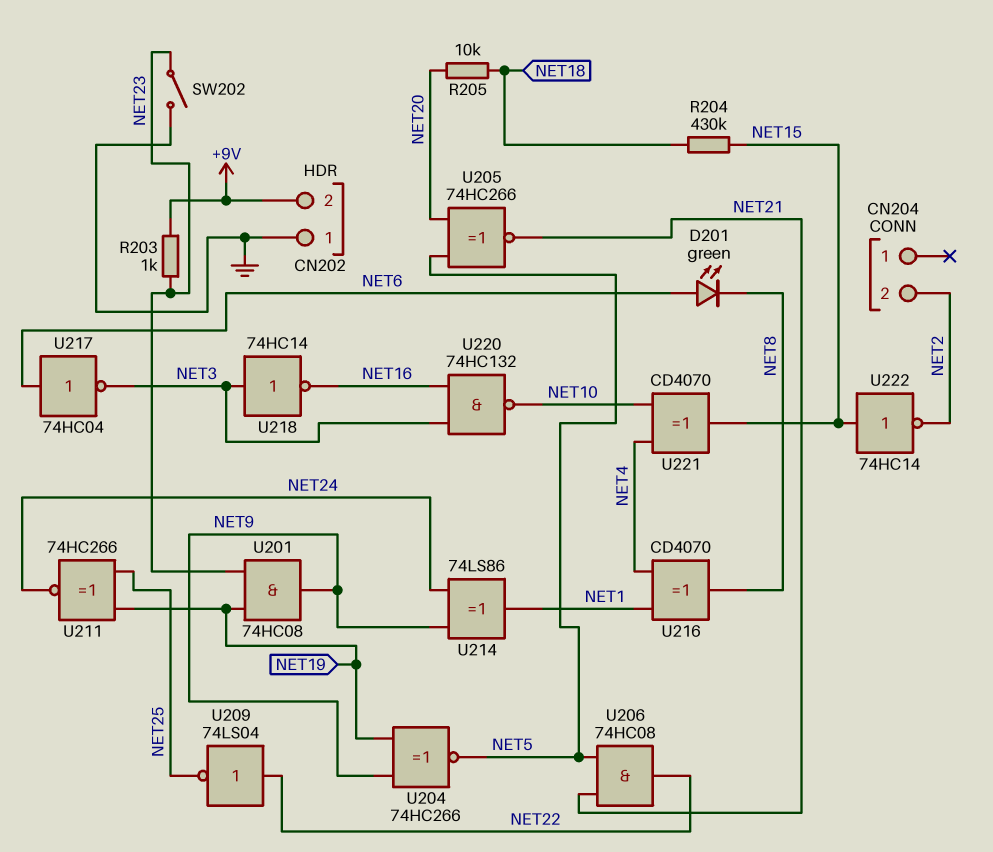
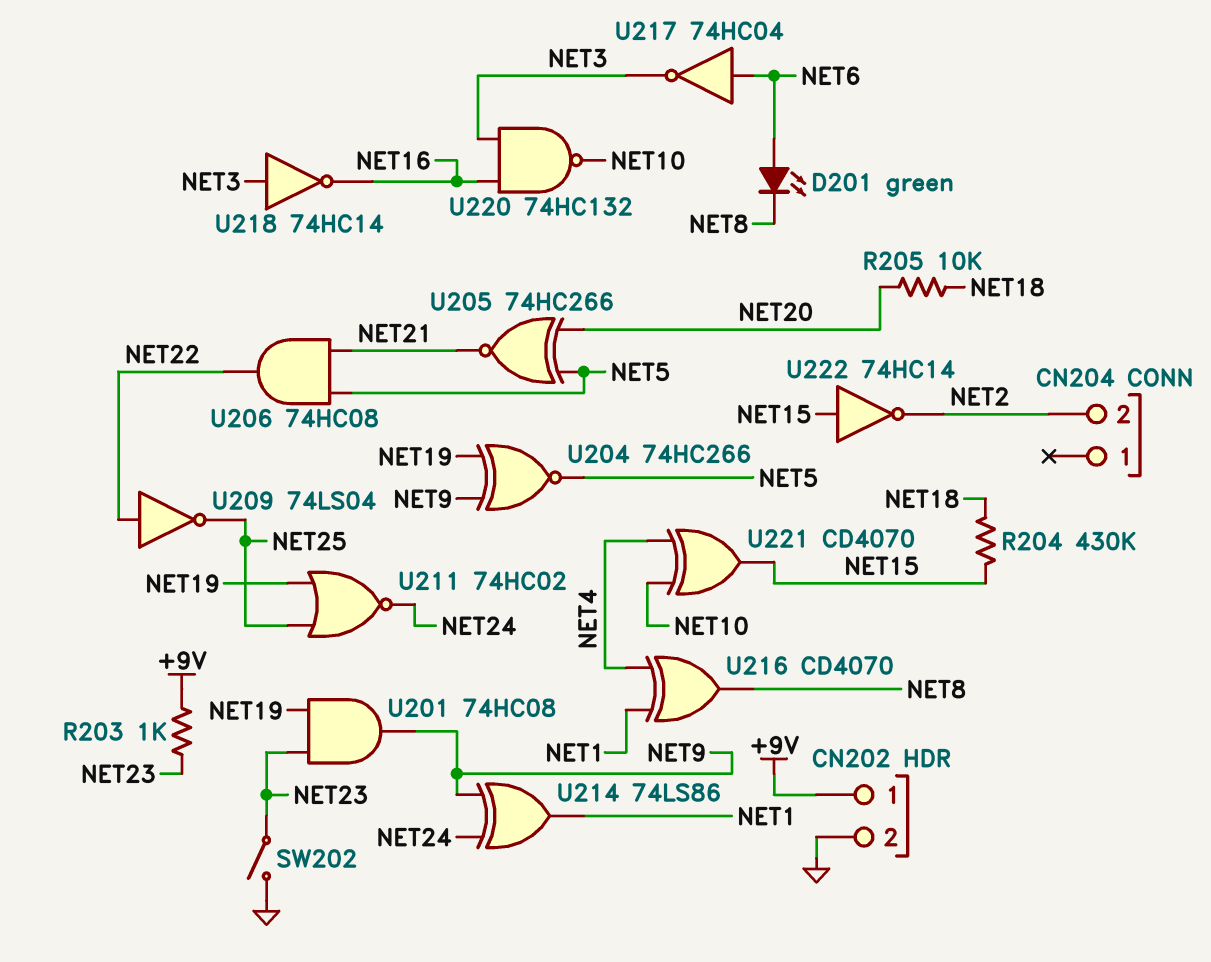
CN202 pin 1: GND -> +9V
CN202 pin 2: +9V -> GND
U211: XNOR 74HC266 (in NET19, in NET25, out NET24) -> NOR 74HC02 (in NET19, in NET25, out NET24)

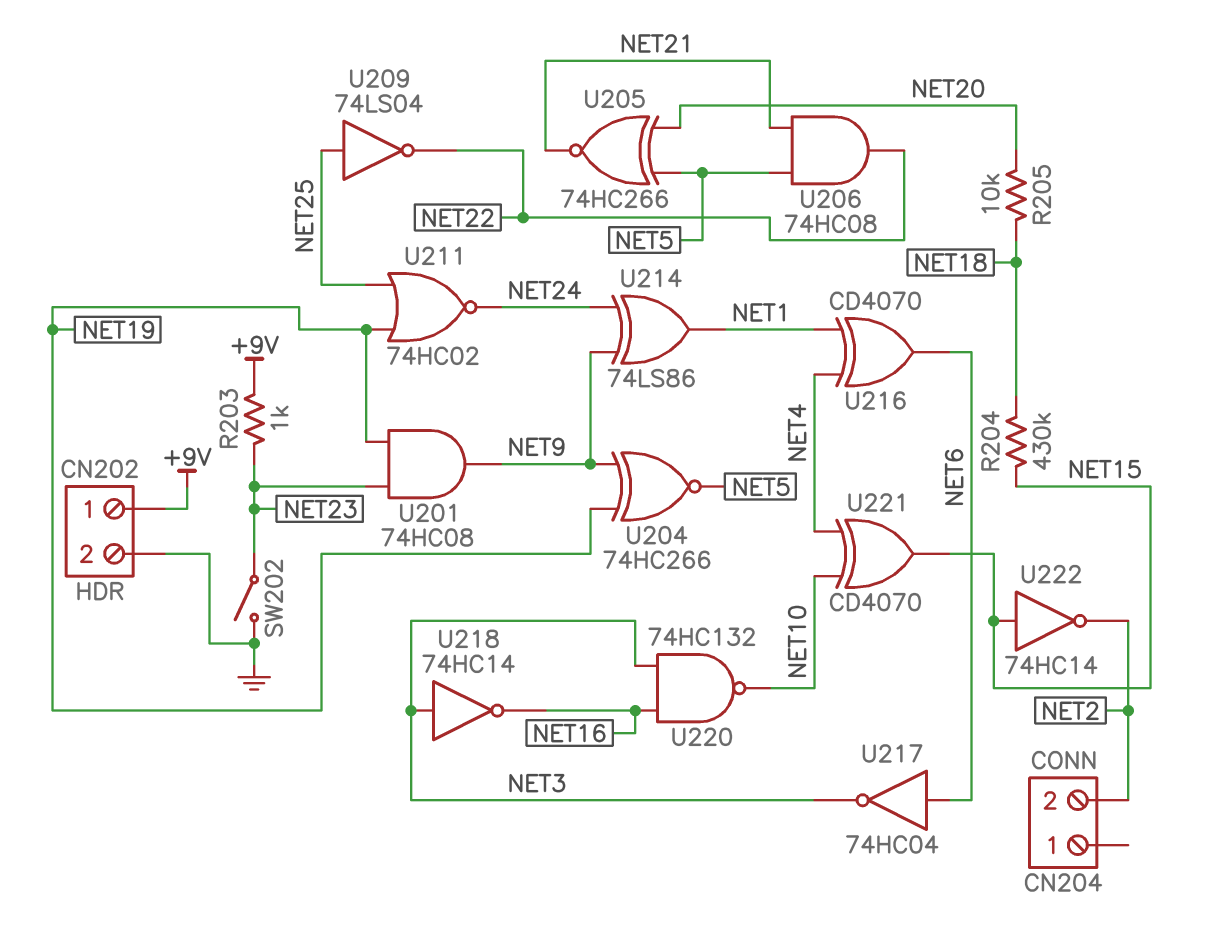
D201: LED green (A NET6, K NET8) -> none
U209: NOT 74LS04 (in NET22, out NET25) -> NOT 74LS04 (in NET25, out NET22)
U216: XOR CD4070 (in NET1, in NET4, out NET8) -> XOR CD4070 (in NET1, in NET4, out NET6)

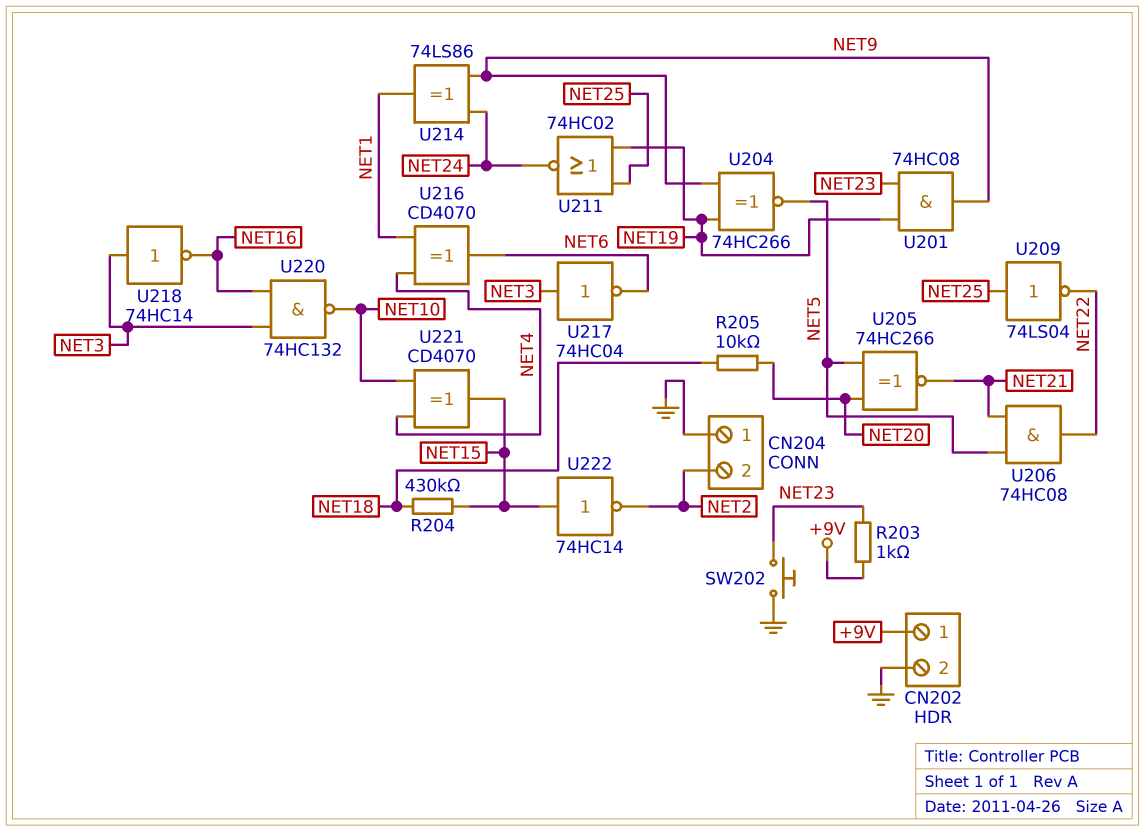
CN204 pin 1: none -> GND
SW202: switch (GND, NET23) -> button (GND, NET23)
U217: NOT 74HC04 (in NET6, out NET3) -> NOT 74HC04 (in NET3, out NET6)

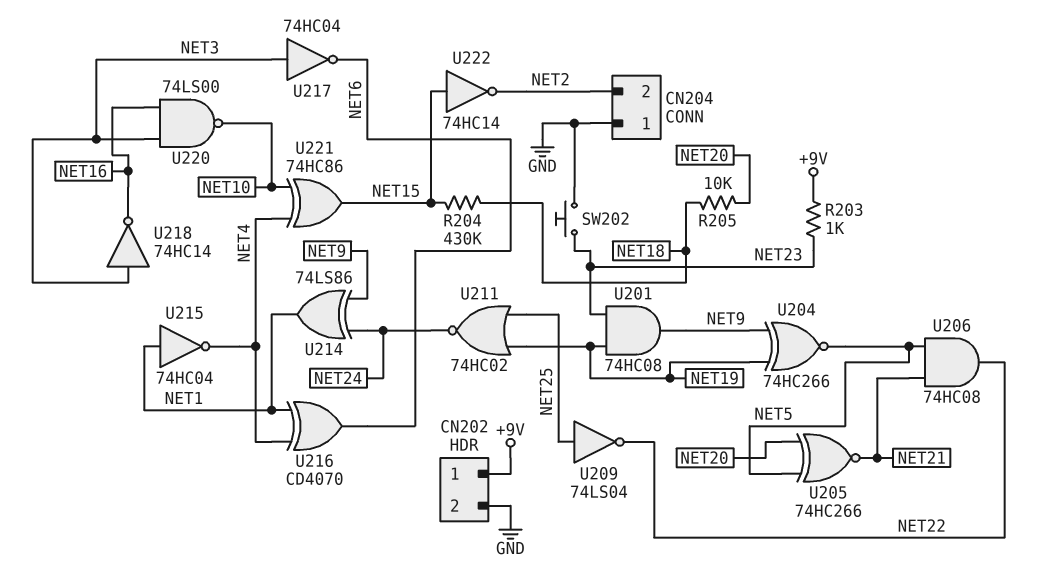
U215: none -> NOT 74HC04 (in NET1, out NET4)
U220: NAND 74HC132 (in NET3, in NET16, out NET10) -> NAND 74LS00 (in NET3, in NET16, out NET10)
U221: XOR CD4070 (in NET4, in NET10, out NET15) -> XOR 74HC86 (in NET4, in NET10, out NET15)

